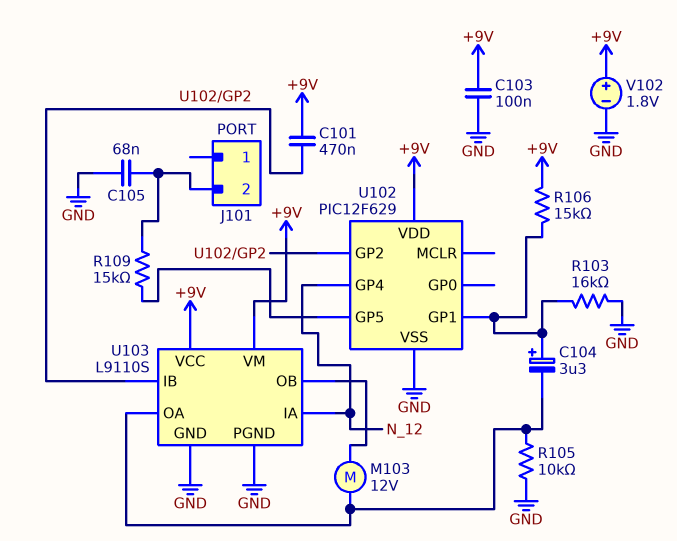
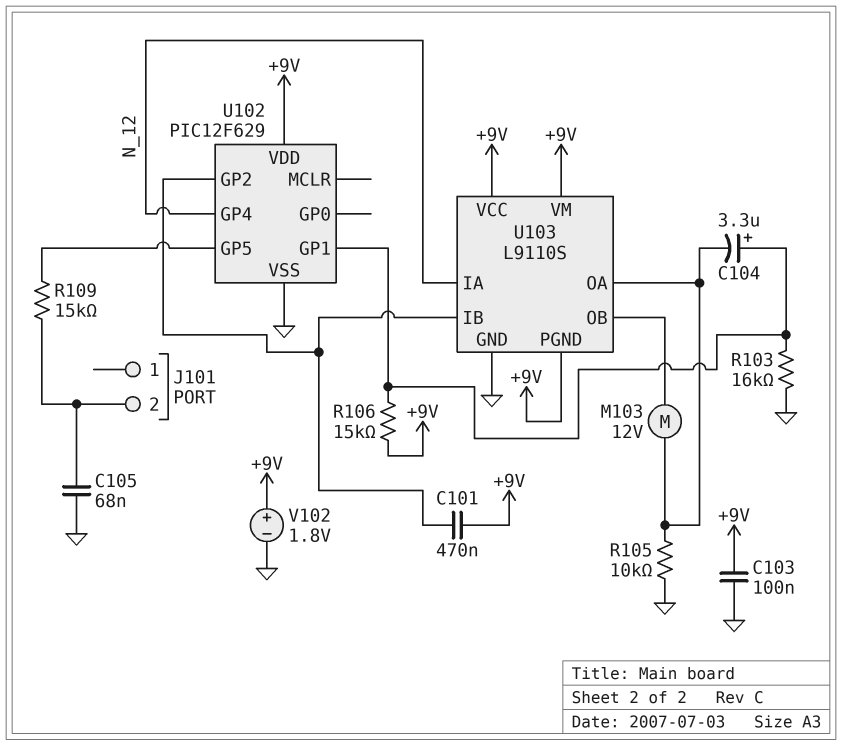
U103 pin PGND: GND -> +9V

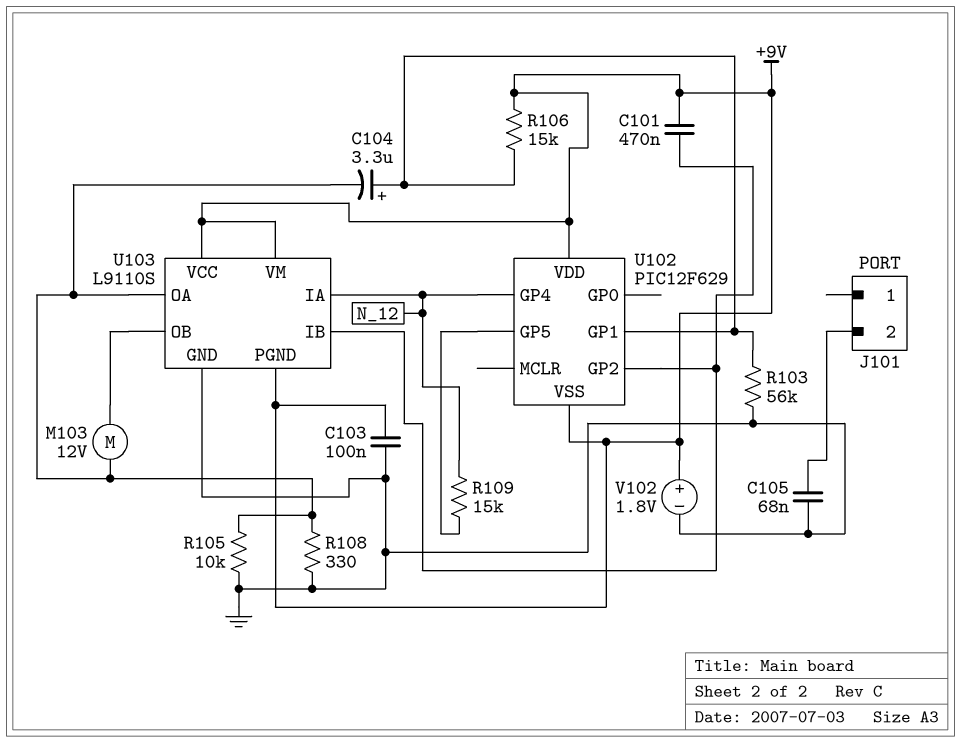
R103: 16k (GND, U102/GP1) -> 56k (GND, U102/GP1)
R108: none -> 330 (GND, U103/OA)
R109: 15k (J101/2, U102/GP5) -> 15k (N_12, U102/GP5)
U102 pin VSS: GND -> +9V

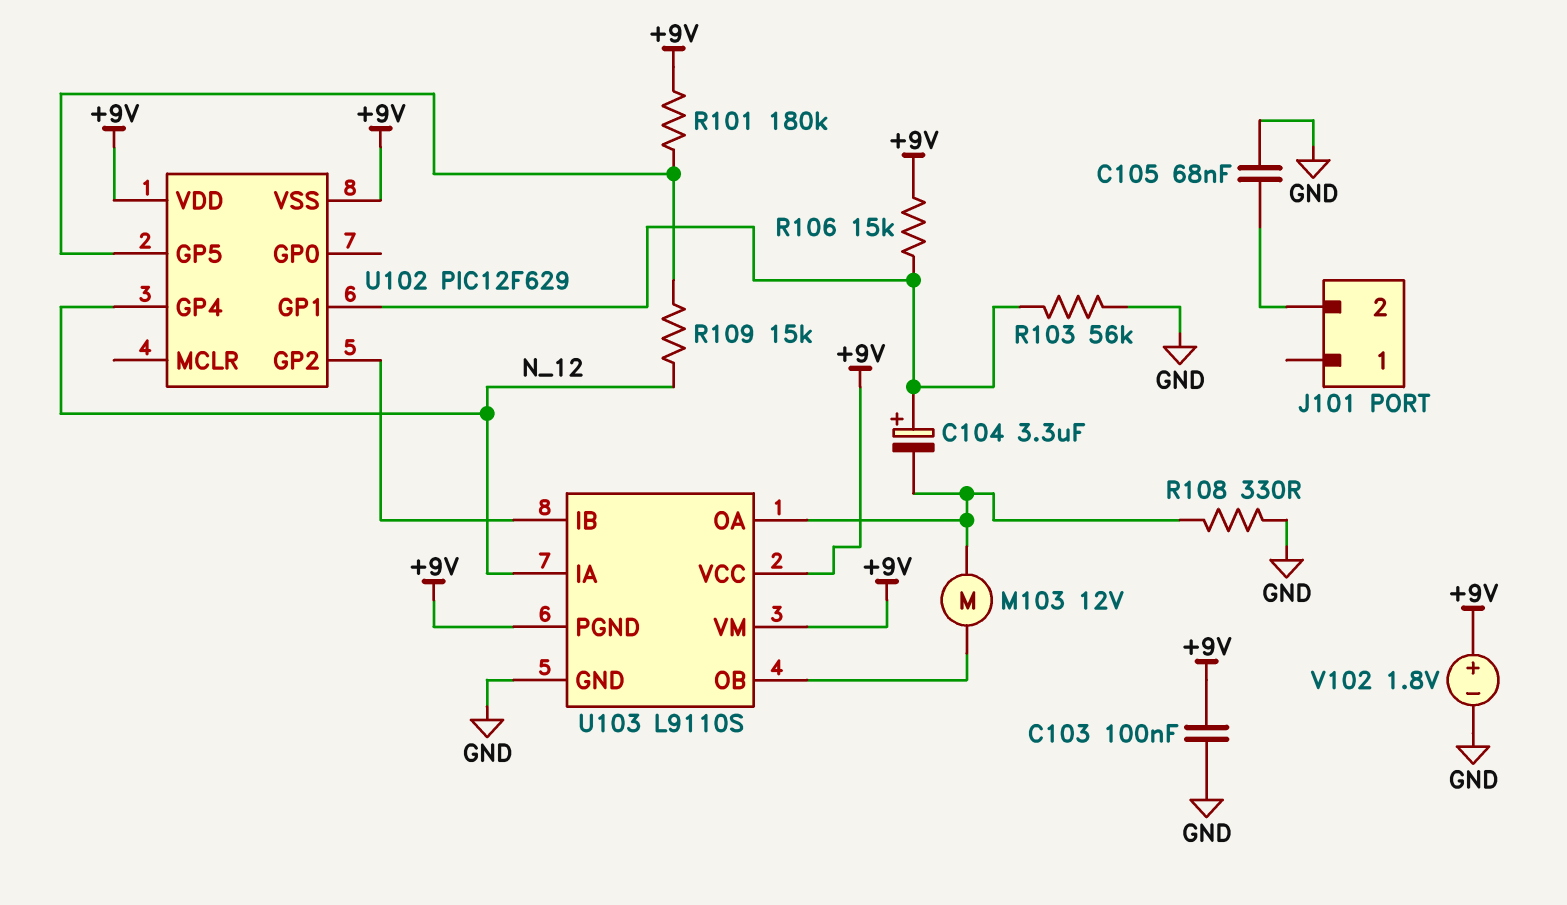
C101: 470nF (+9V, U102/GP2) -> none
R101: none -> 180k (+9V, U102/GP5)
R105: 10k (GND, U103/OA) -> none

